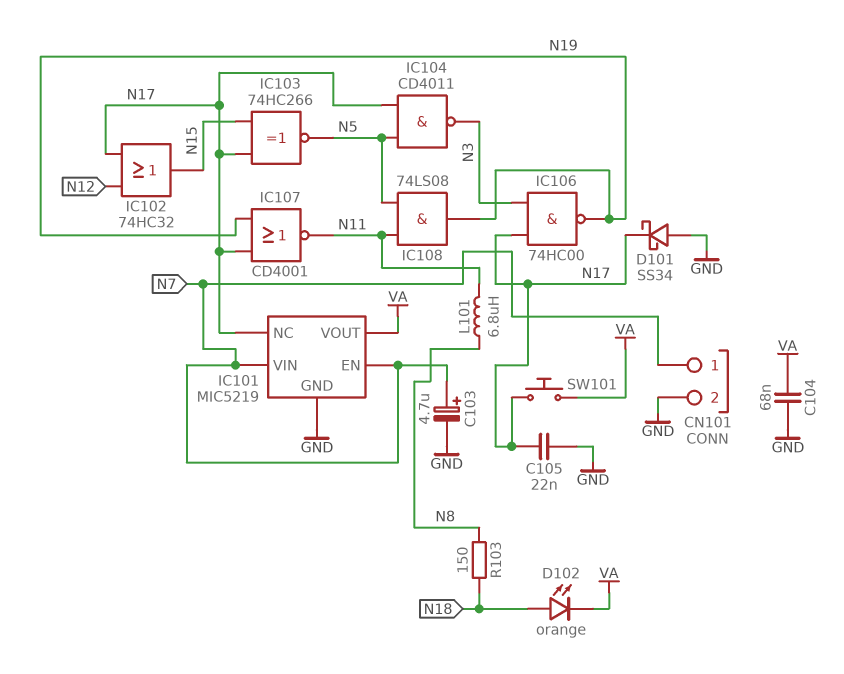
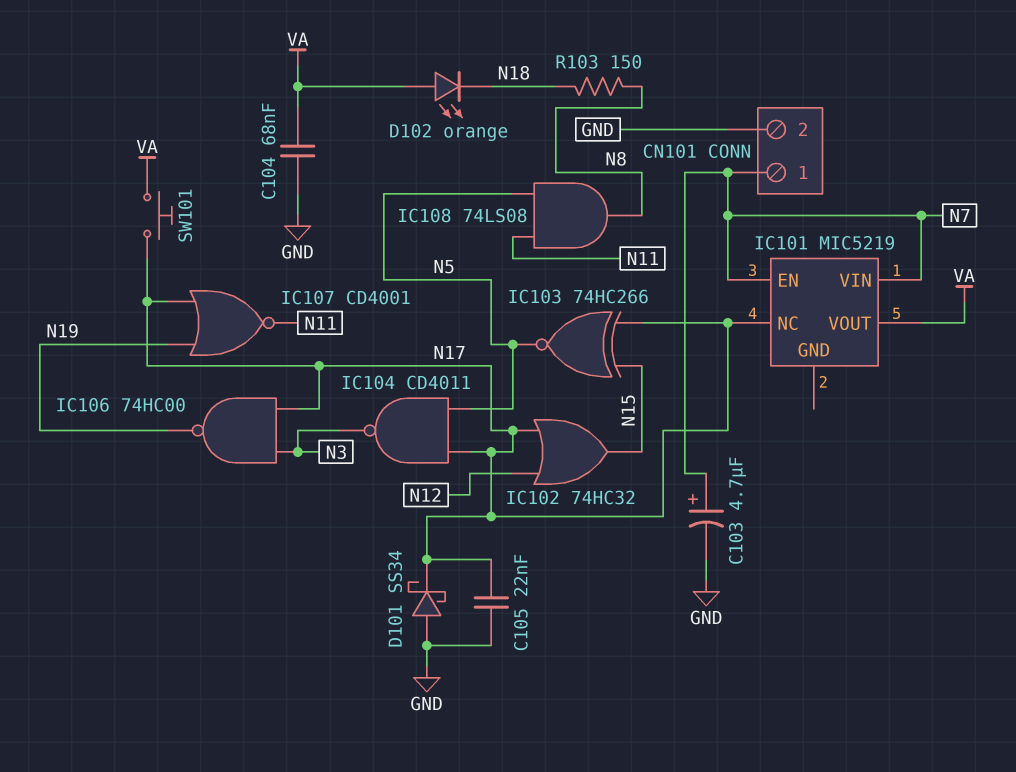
D102: LED orange (A N18, K VA) -> LED orange (A VA, K N18)
IC101 pin GND: GND -> none
IC108: AND 74LS08 (in N5, in N11, out N19) -> AND 74LS08 (in N5, in N11, out N8)
L101: 6.8uH (N8, N11) -> none

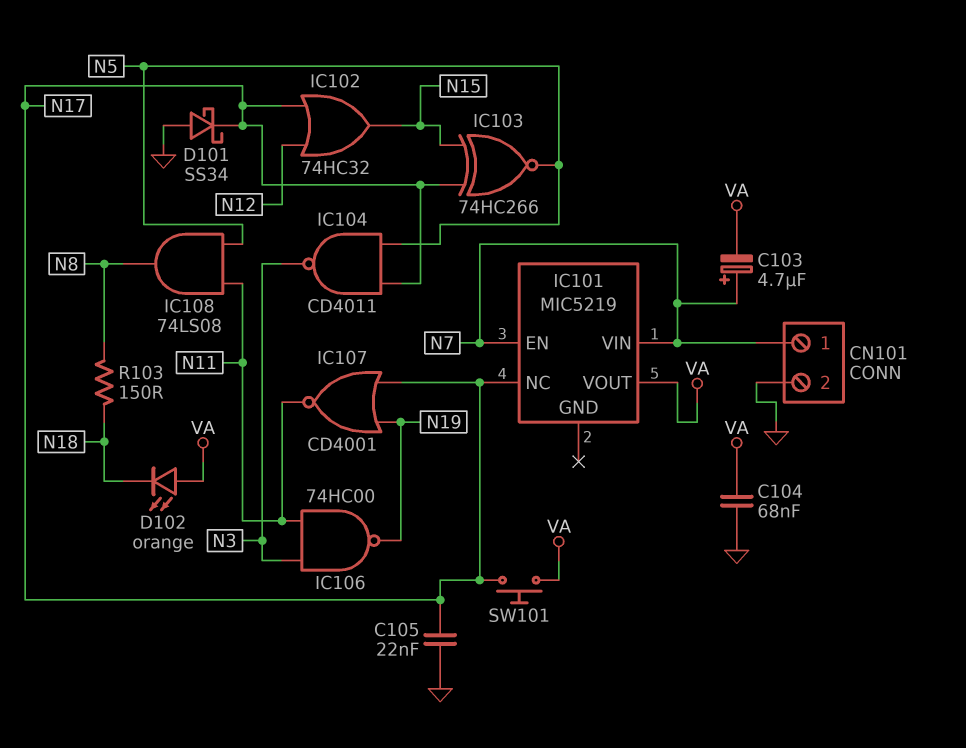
C103: 4.7uF (plus N7, minus GND) -> 4.7uF (plus N7, minus VA)
IC106: NAND 74HC00 (in N3, in N17, out N19) -> NAND 74HC00 (in N3, in N11, out N19)

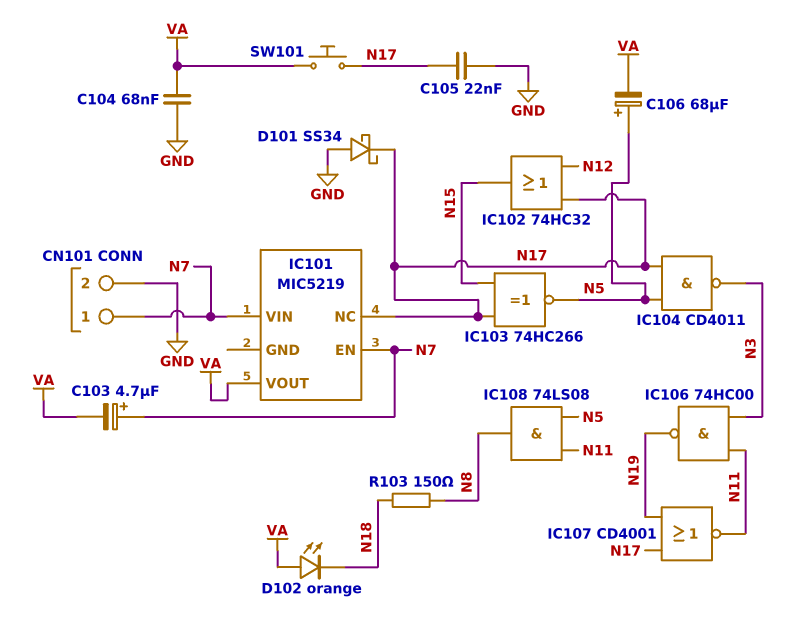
C106: none -> 68uF (plus N5, minus VA)

